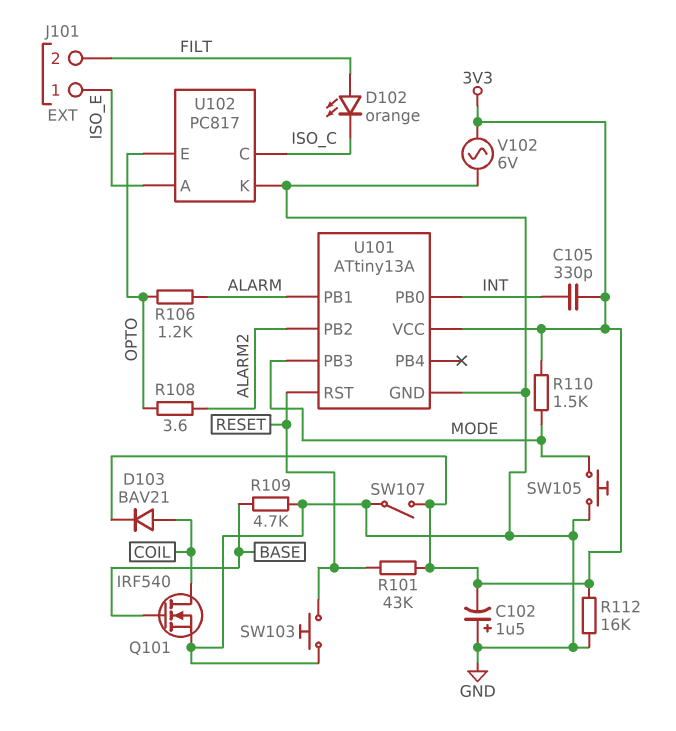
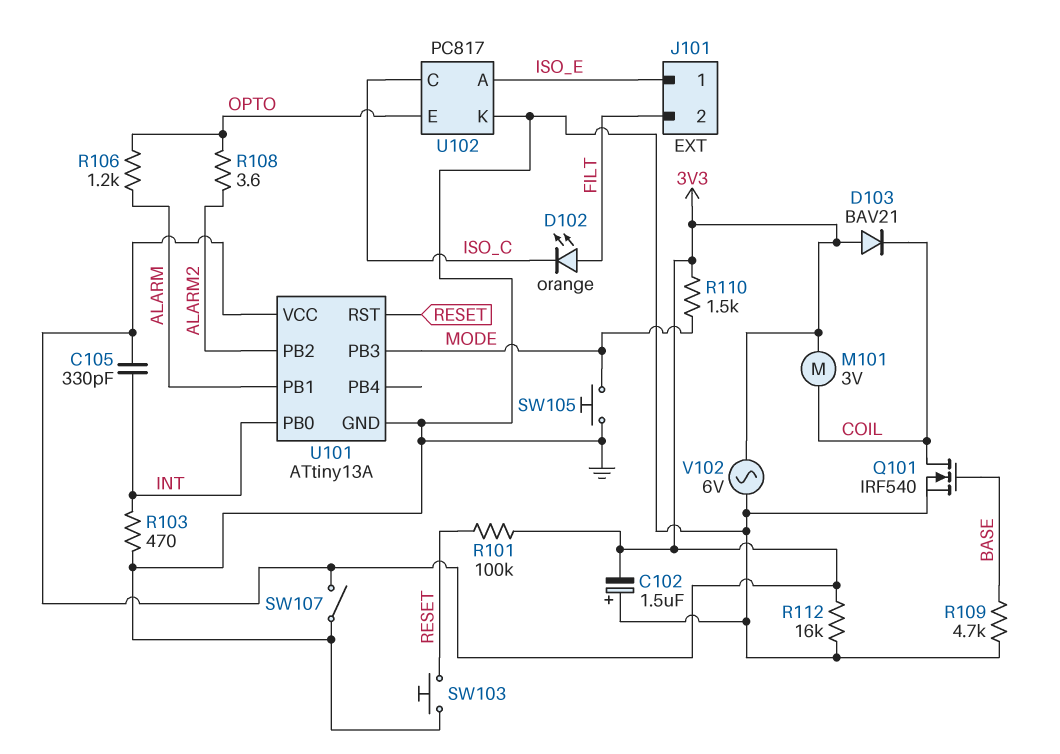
D103: diode BAV21 (A COIL, K 3V3) -> diode BAV21 (A 3V3, K COIL)
M101: none -> motor 3V (3V3, COIL)
R101: 43k (3V3, RESET) -> 100k (3V3, RESET)
R103: none -> 470 (GND, INT)

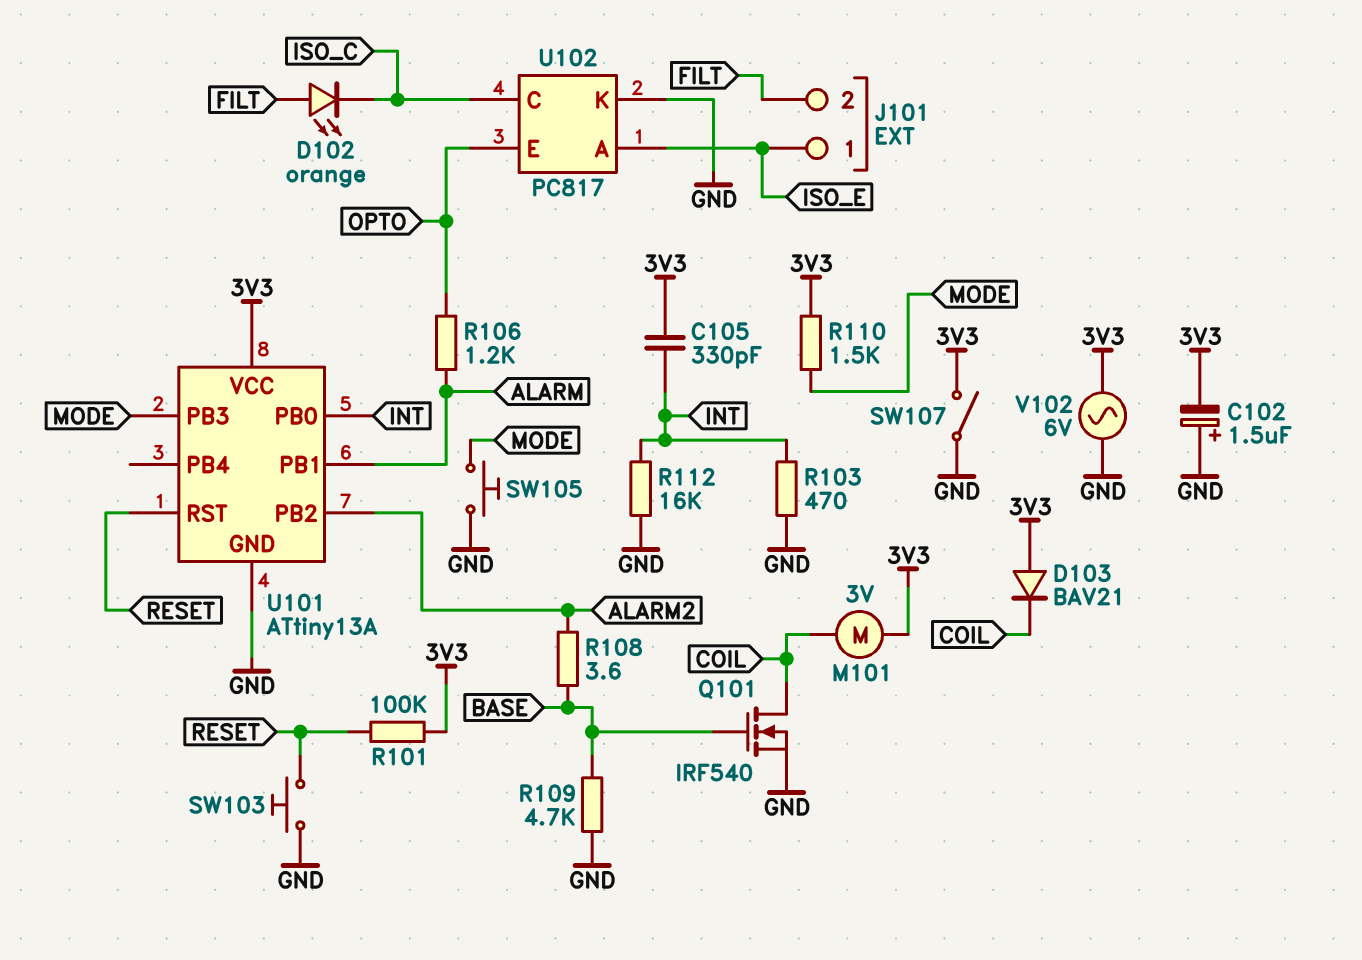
R108: 3.6 (ALARM2, OPTO) -> 3.6 (ALARM2, BASE)
R112: 16k (3V3, GND) -> 16k (GND, INT)

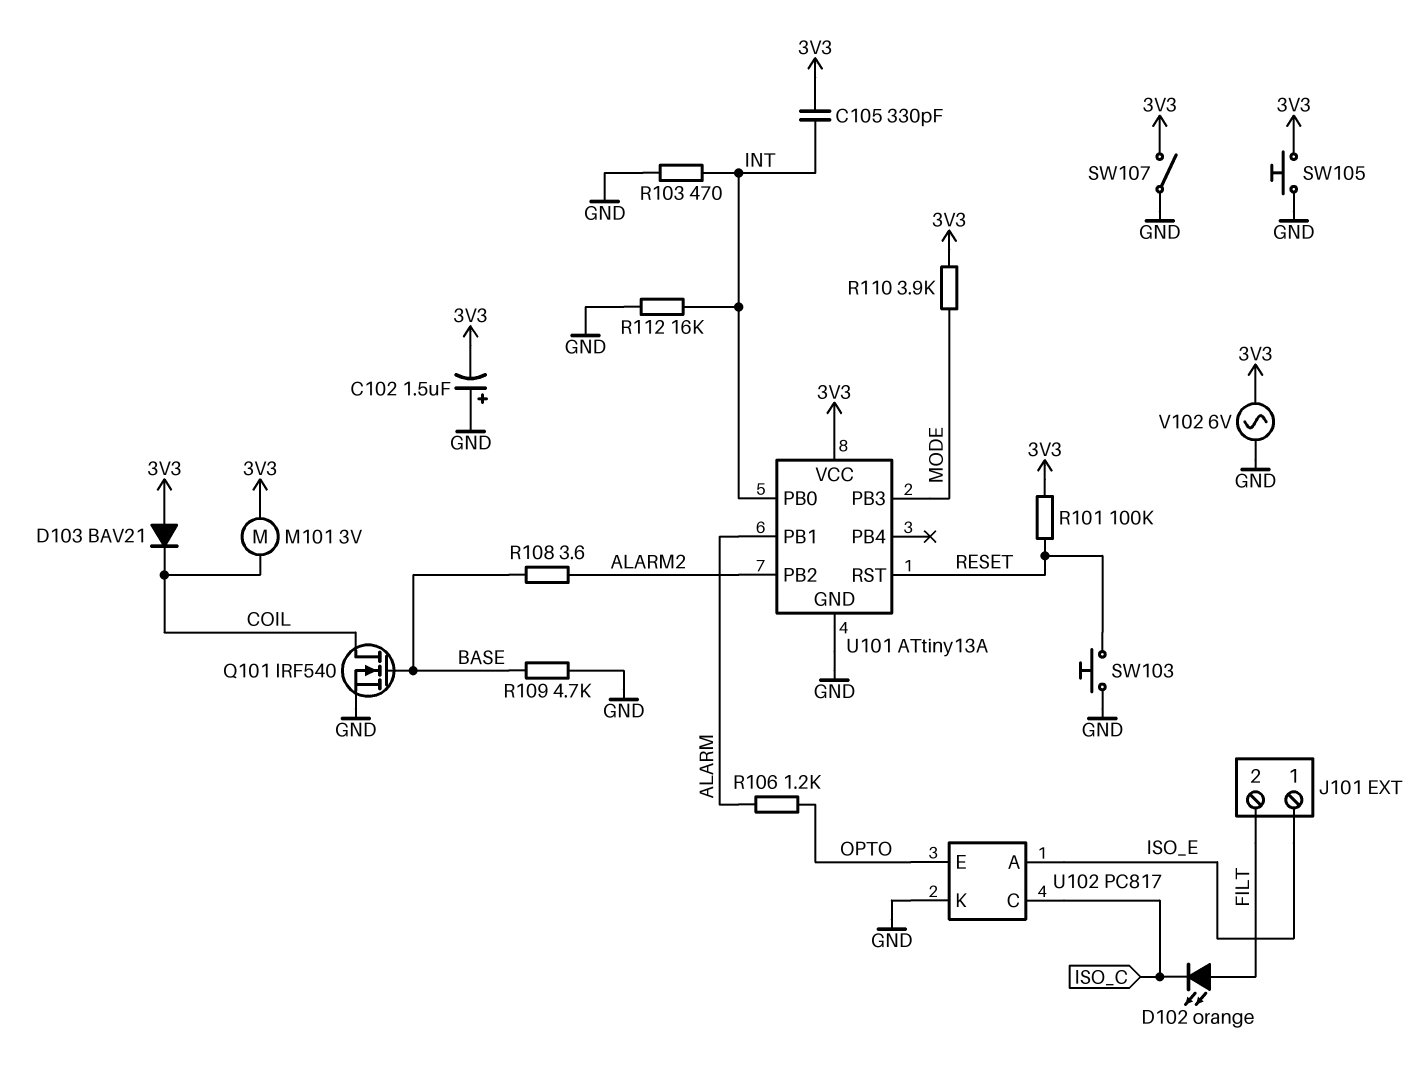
R110: 1.5k (3V3, MODE) -> 3.9k (3V3, MODE)
SW105: button (GND, MODE) -> button (3V3, GND)

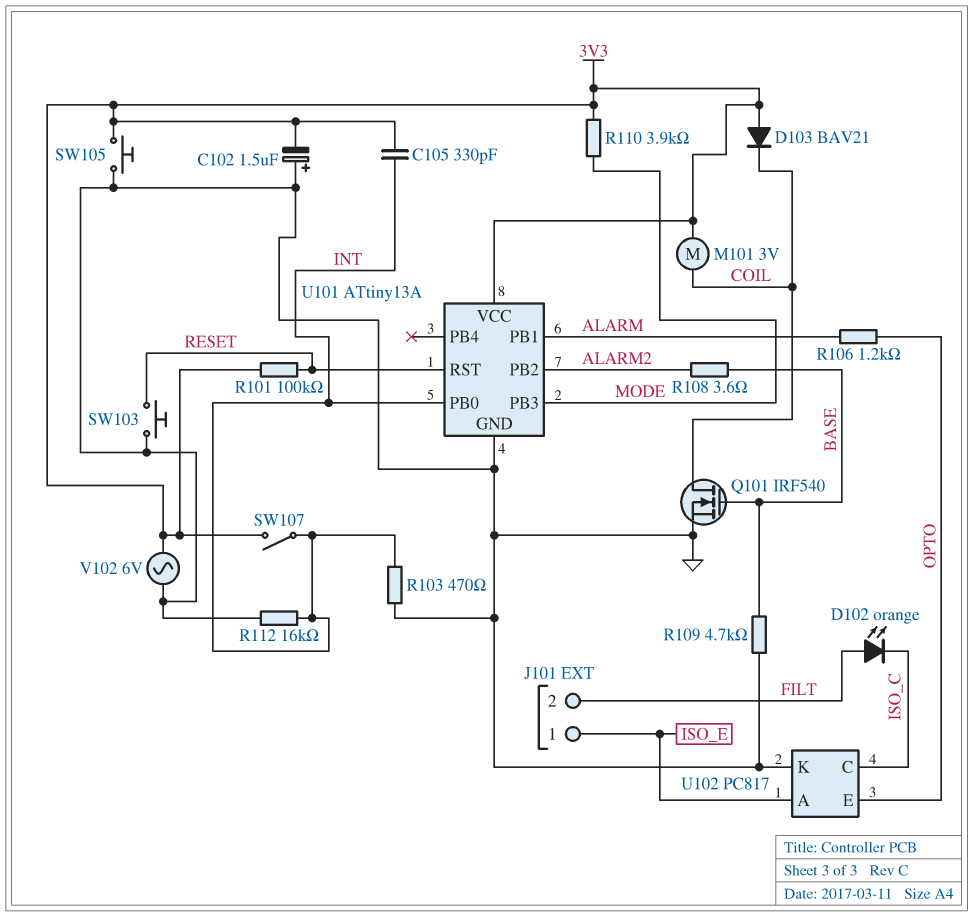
SW107: switch (3V3, GND) -> switch (3V3, INT)

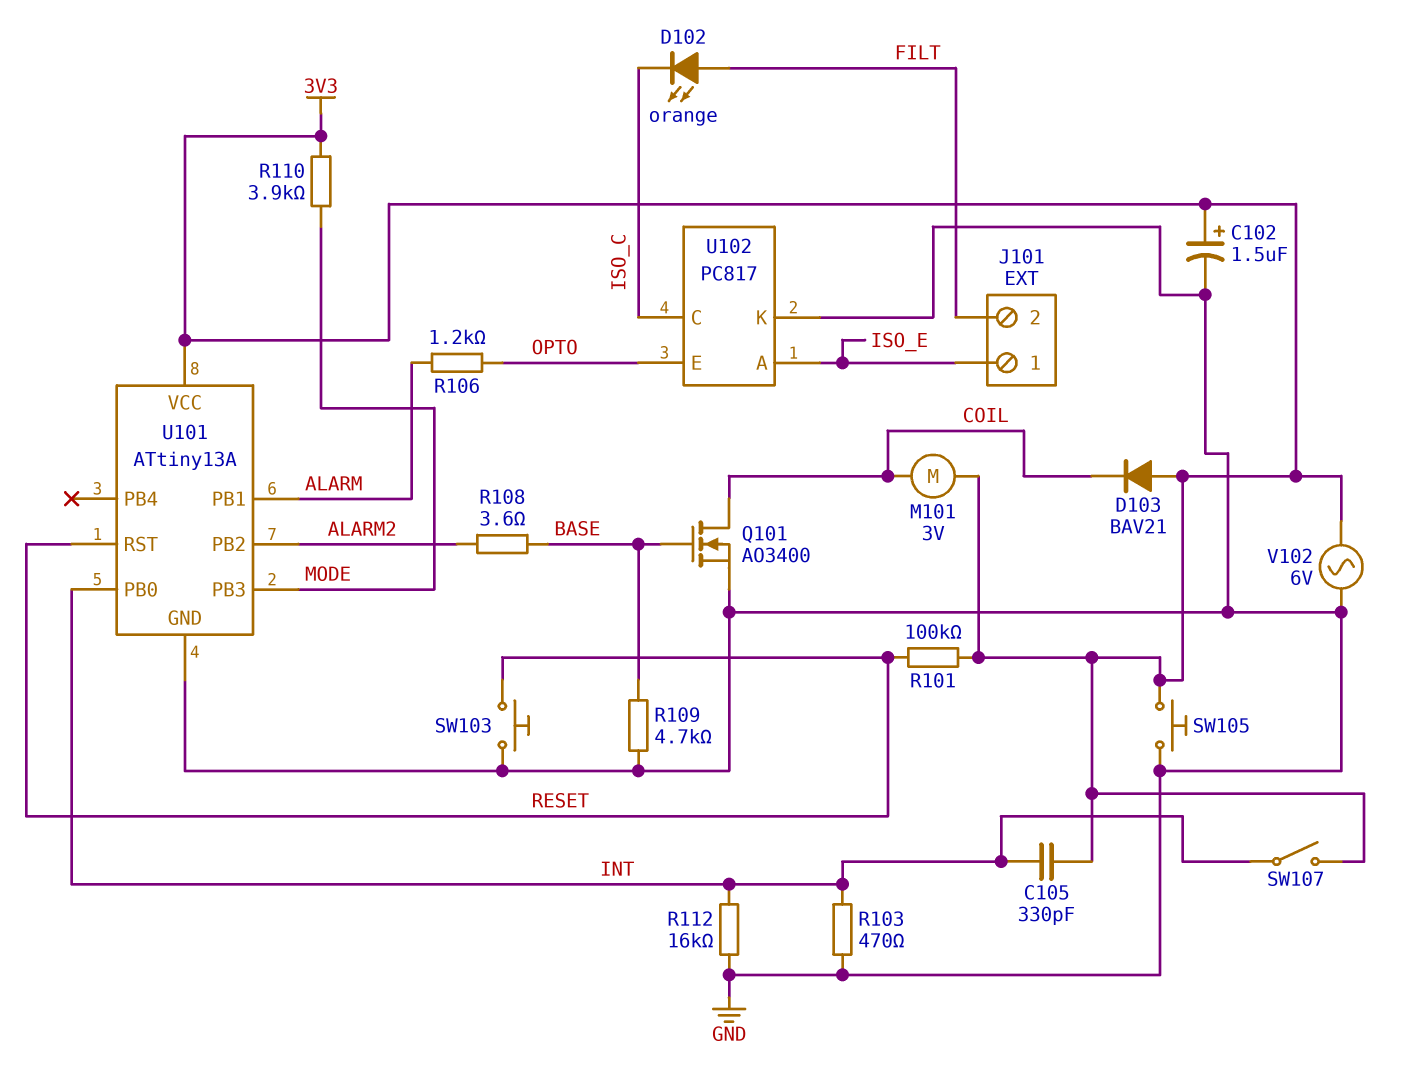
C102: 1.5uF (plus GND, minus 3V3) -> 1.5uF (plus 3V3, minus GND)
Q101: NMOS IRF540 (G BASE, D COIL, S GND) -> NMOS AO3400 (G BASE, D COIL, S GND)

